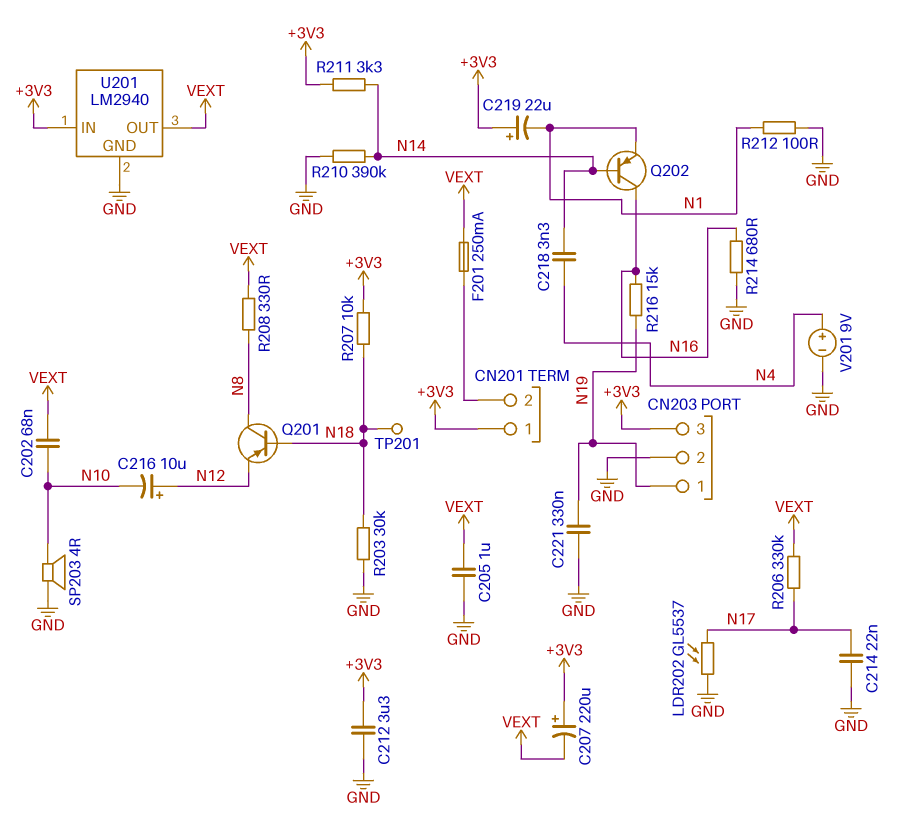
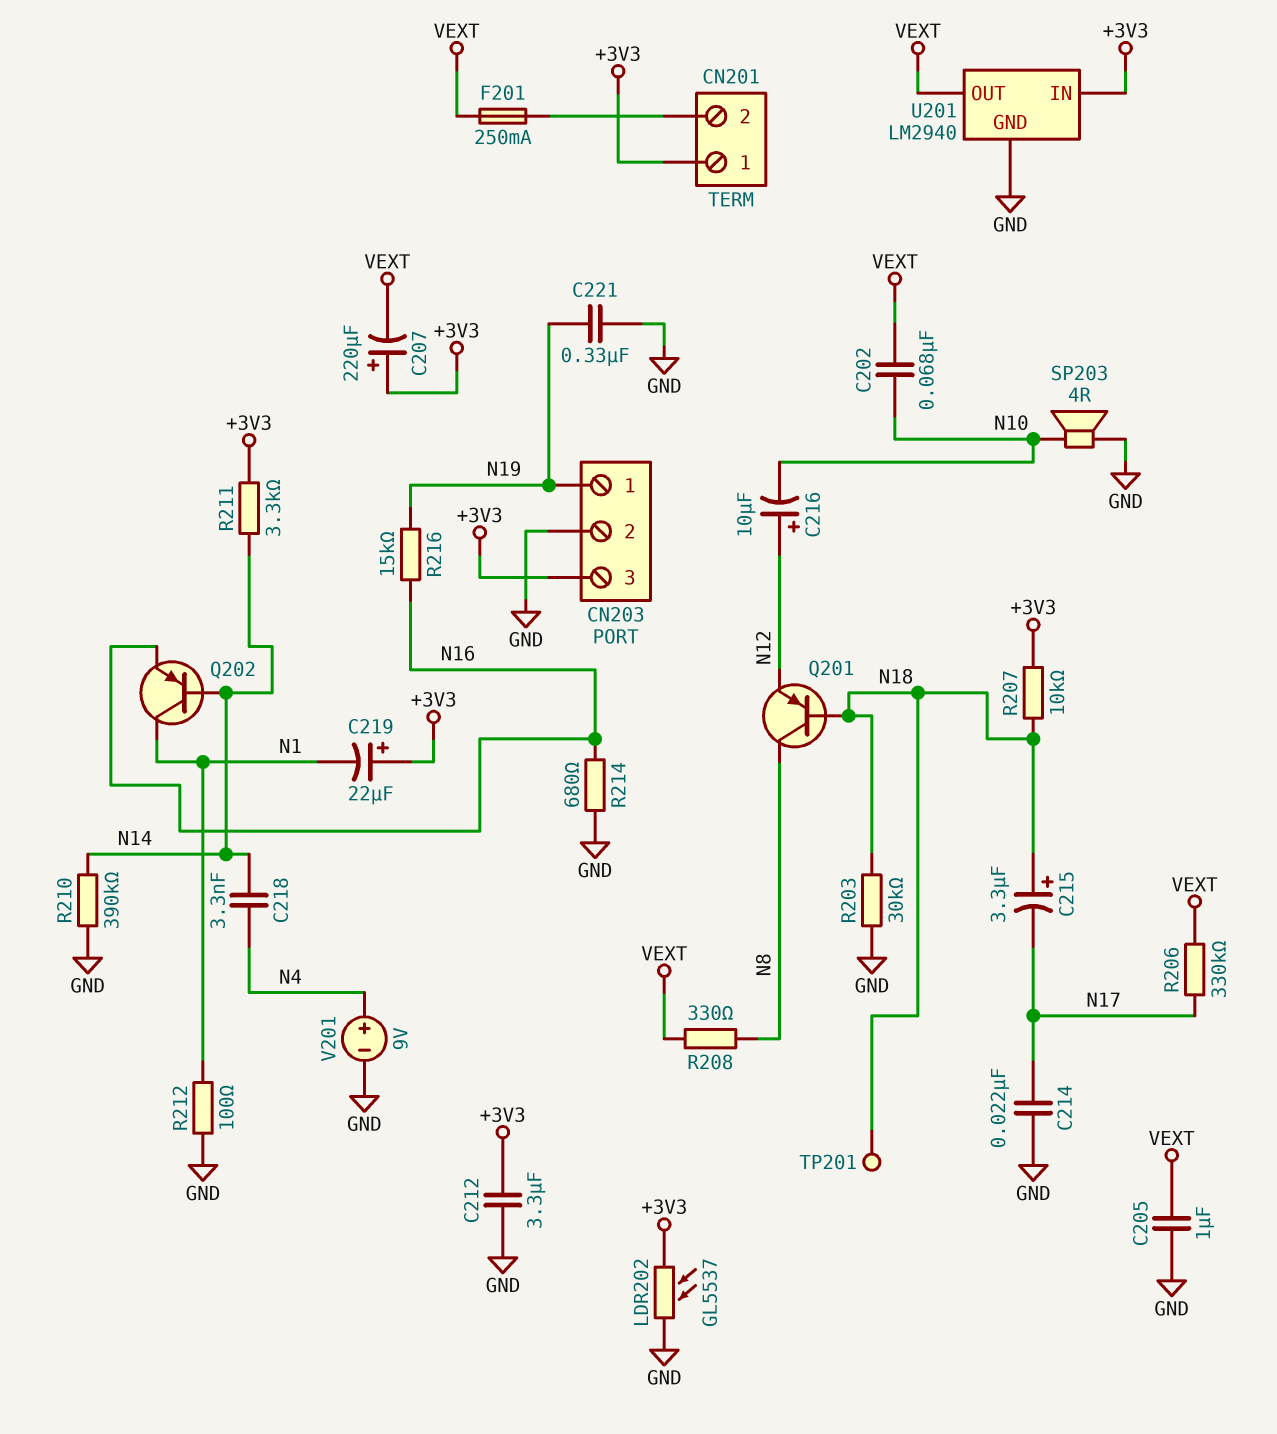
C215: none -> 3.3uF (plus N18, minus N17)
LDR202: GL5537 (GND, N17) -> GL5537 (+3V3, GND)
Q202: PNP (B N14, C N16, E N1) -> PNP (B N14, C N1, E N16)

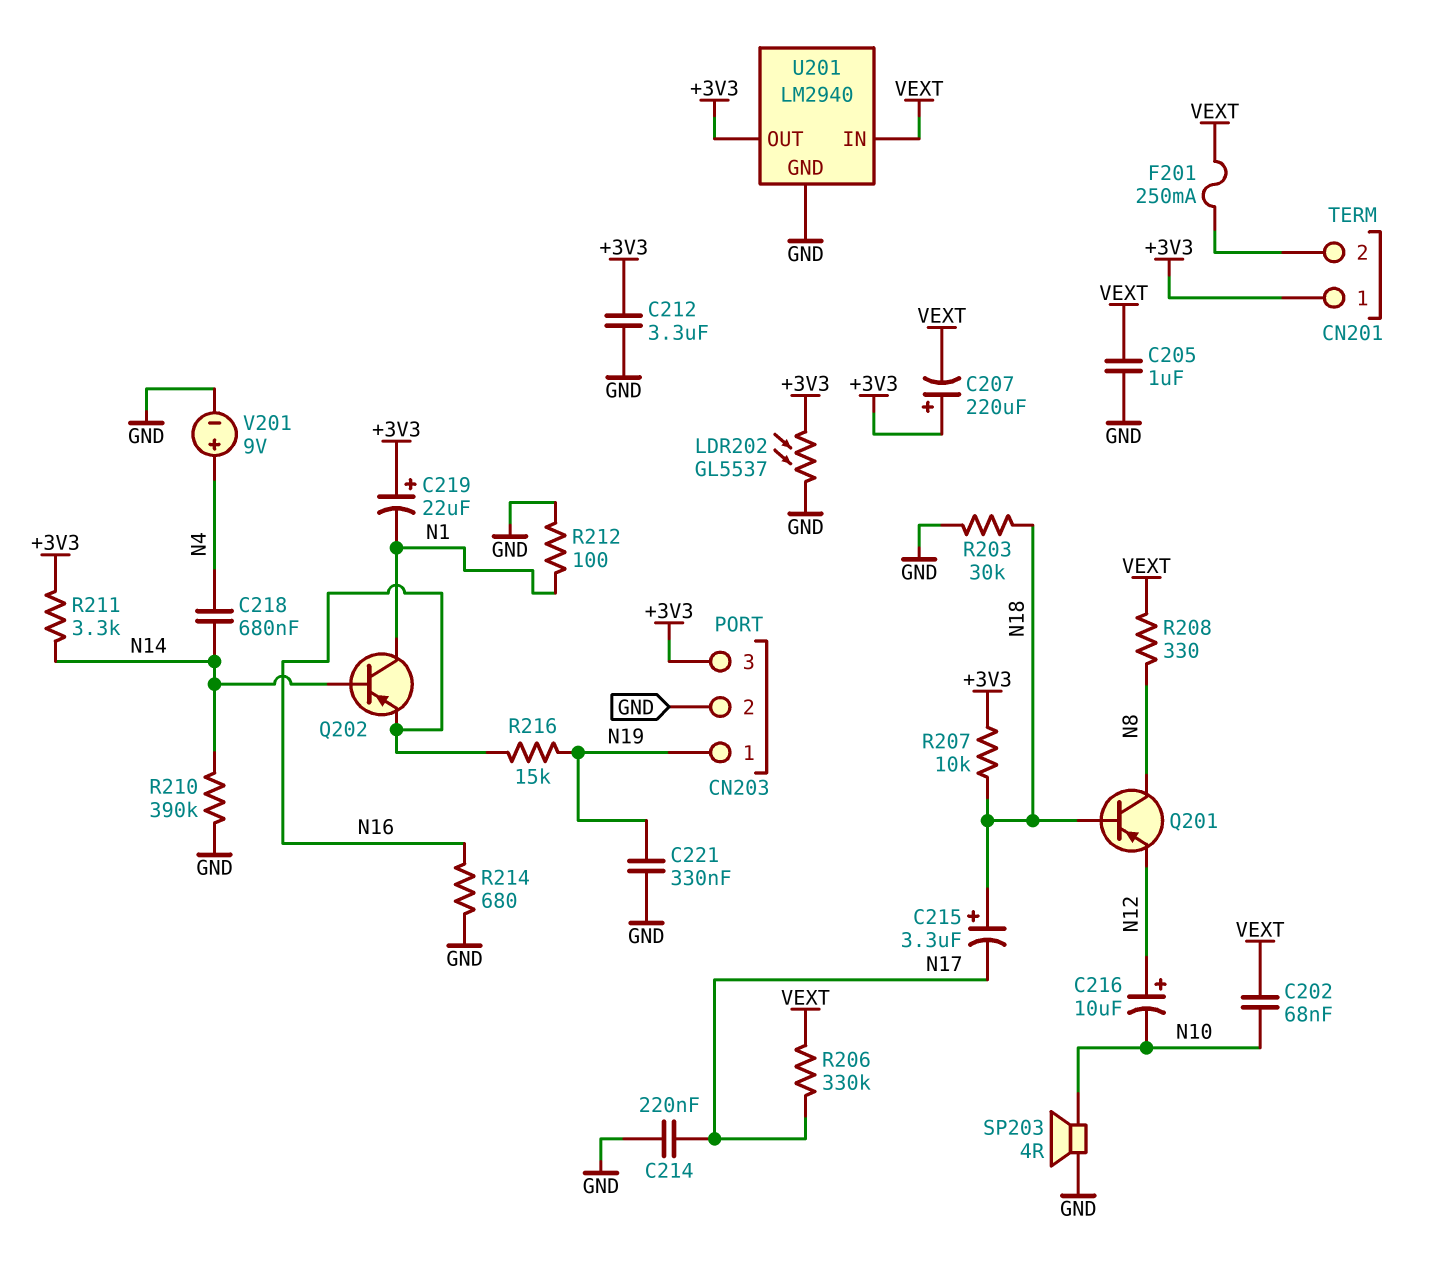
C214: 22nF (GND, N17) -> 220nF (GND, N17)
C218: 3.3nF (N4, N14) -> 680nF (N4, N14)
TP201: test point (N18) -> none
U201 pin IN: +3V3 -> VEXT
U201 pin OUT: VEXT -> +3V3

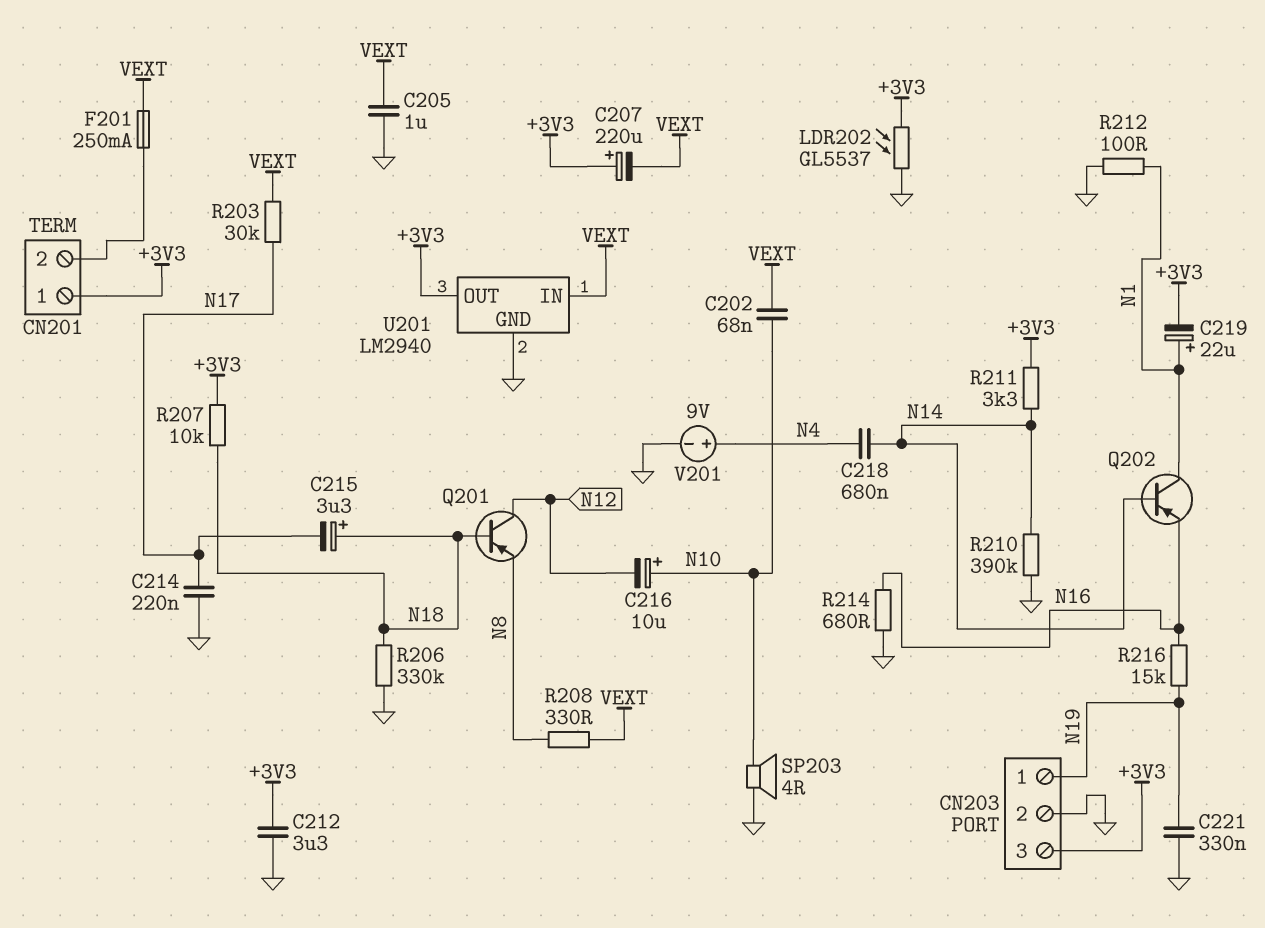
C216: 10uF (plus N12, minus N10) -> 10uF (plus N10, minus N12)
C219: 22uF (plus +3V3, minus N1) -> 22uF (plus N1, minus +3V3)
Q201: PNP (B N18, C N8, E N12) -> PNP (B N18, C N12, E N8)
R203: 30k (GND, N18) -> 30k (N17, VEXT)
R206: 330k (N17, VEXT) -> 330k (GND, N18)

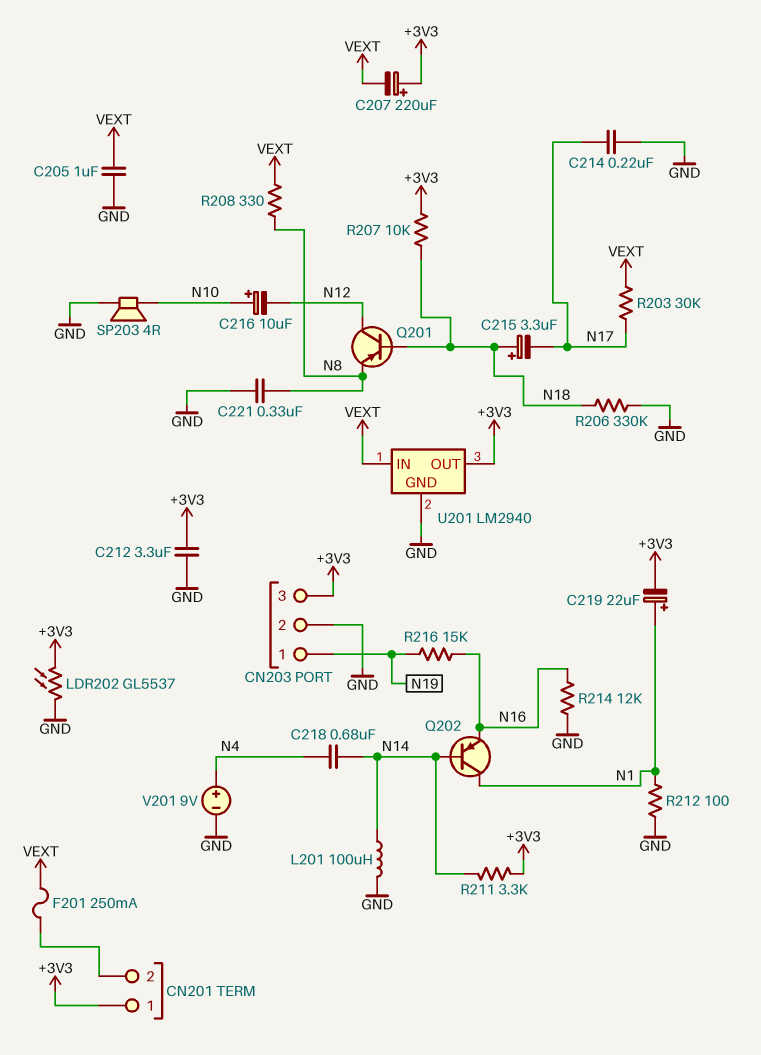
C202: 68nF (N10, VEXT) -> none
C221: 330nF (GND, N19) -> 330nF (GND, N8)
L201: none -> 100uH (GND, N14)
R210: 390k (GND, N14) -> none
R214: 680 (GND, N16) -> 12k (GND, N16)

